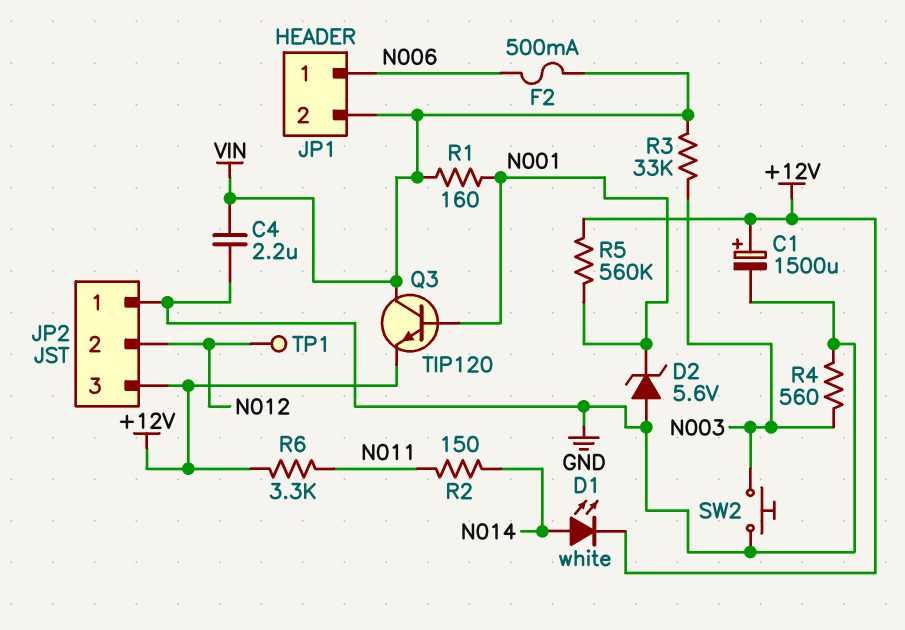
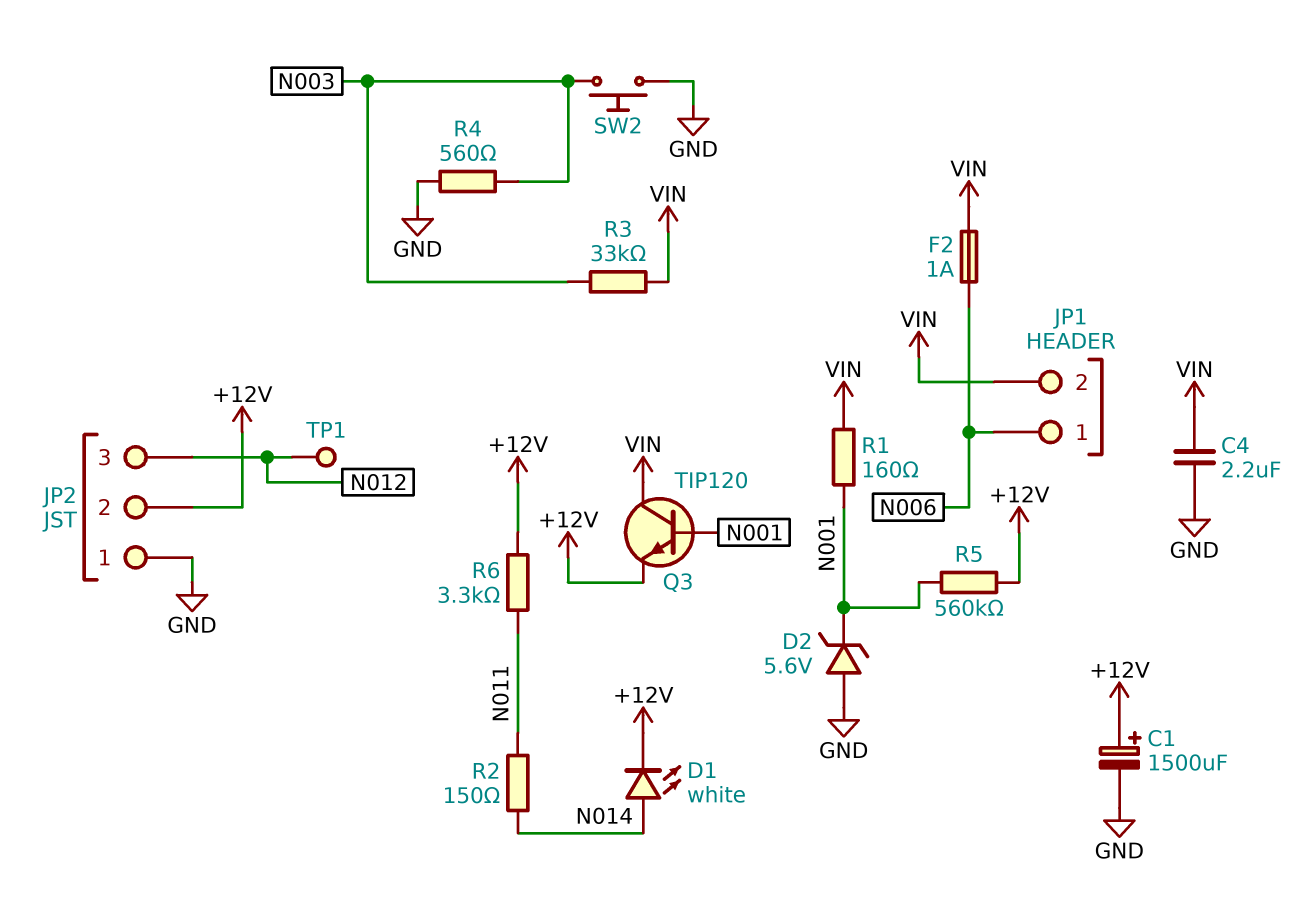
F2: 500mA (N006, VIN) -> 1A (N006, VIN)
JP2 pin 2: N012 -> +12V
JP2 pin 3: +12V -> N012

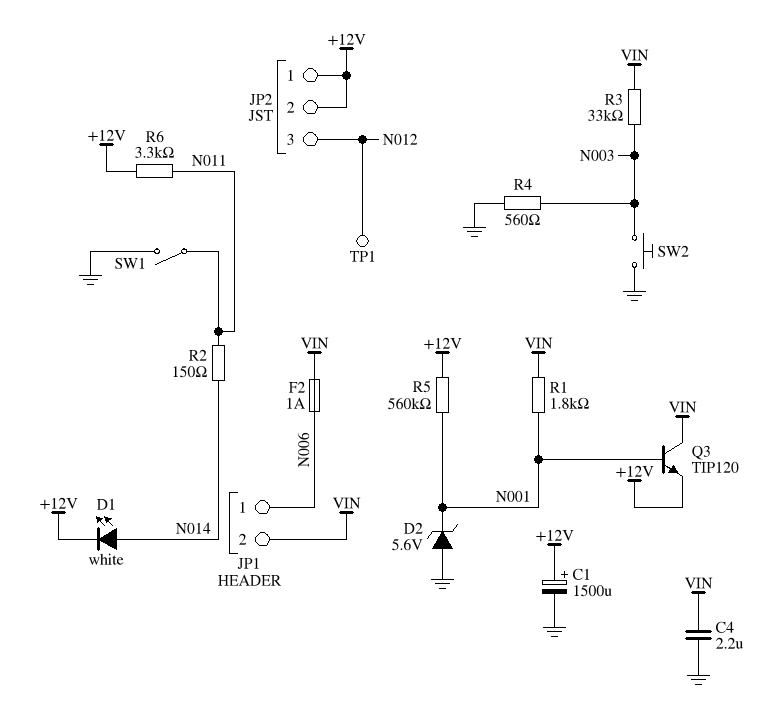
JP2 pin 1: GND -> +12V
R1: 160 (N001, VIN) -> 1.8k (N001, VIN)
SW1: none -> switch (GND, N011)

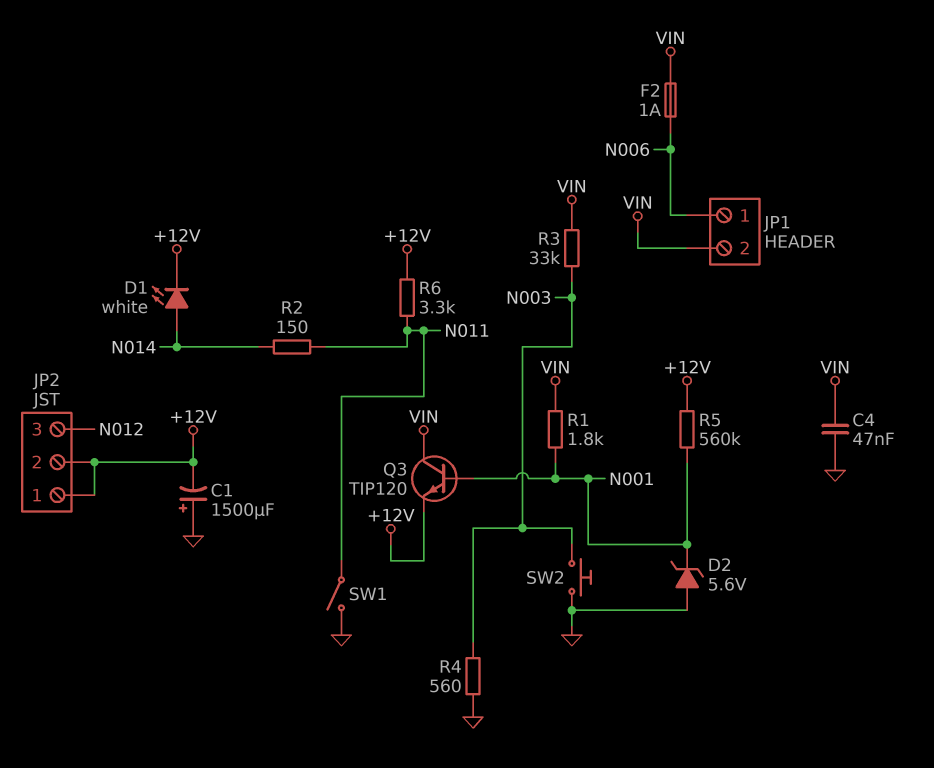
C1: 1500uF (plus +12V, minus GND) -> 1500uF (plus GND, minus +12V)
C4: 2.2uF (GND, VIN) -> 47nF (GND, VIN)
TP1: test point (N012) -> none

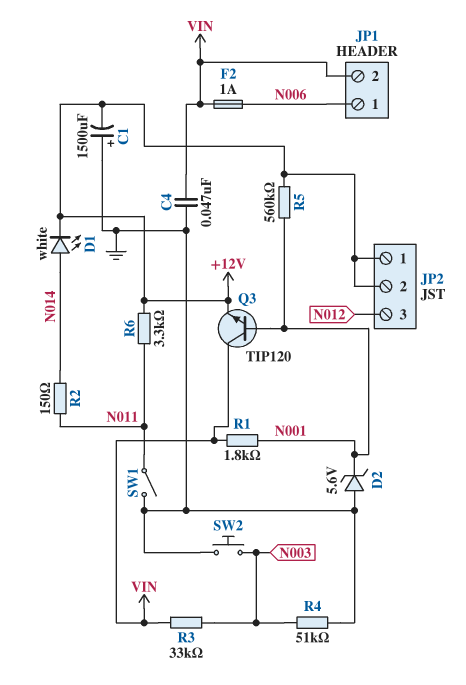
R4: 560 (GND, N003) -> 51k (GND, N003)

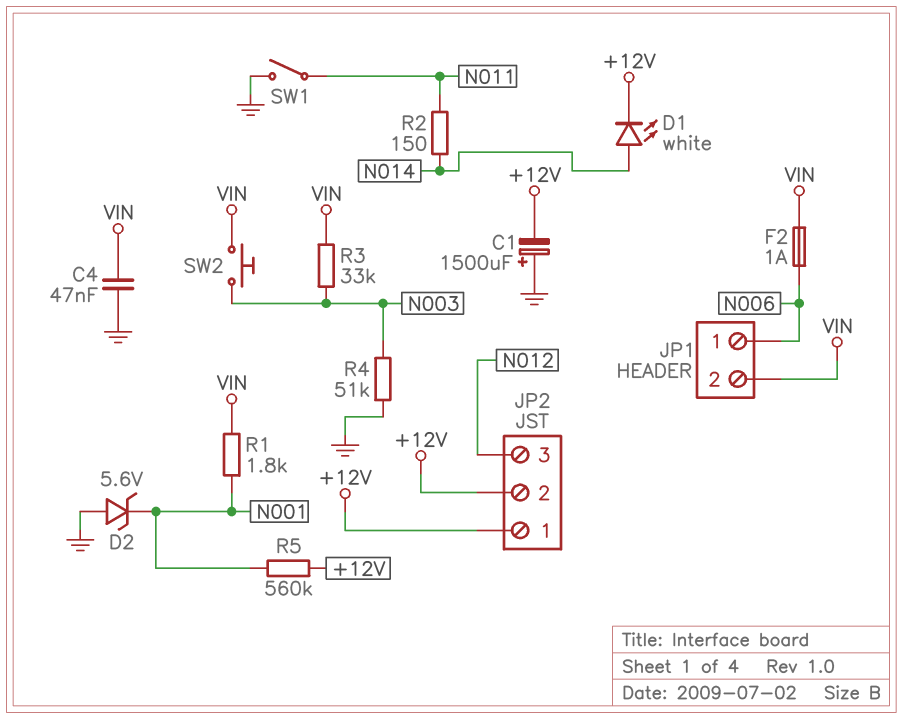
Q3: NPN TIP120 (B N001, C VIN, E +12V) -> none
R6: 3.3k (+12V, N011) -> none
SW2: button (GND, N003) -> button (N003, VIN)

